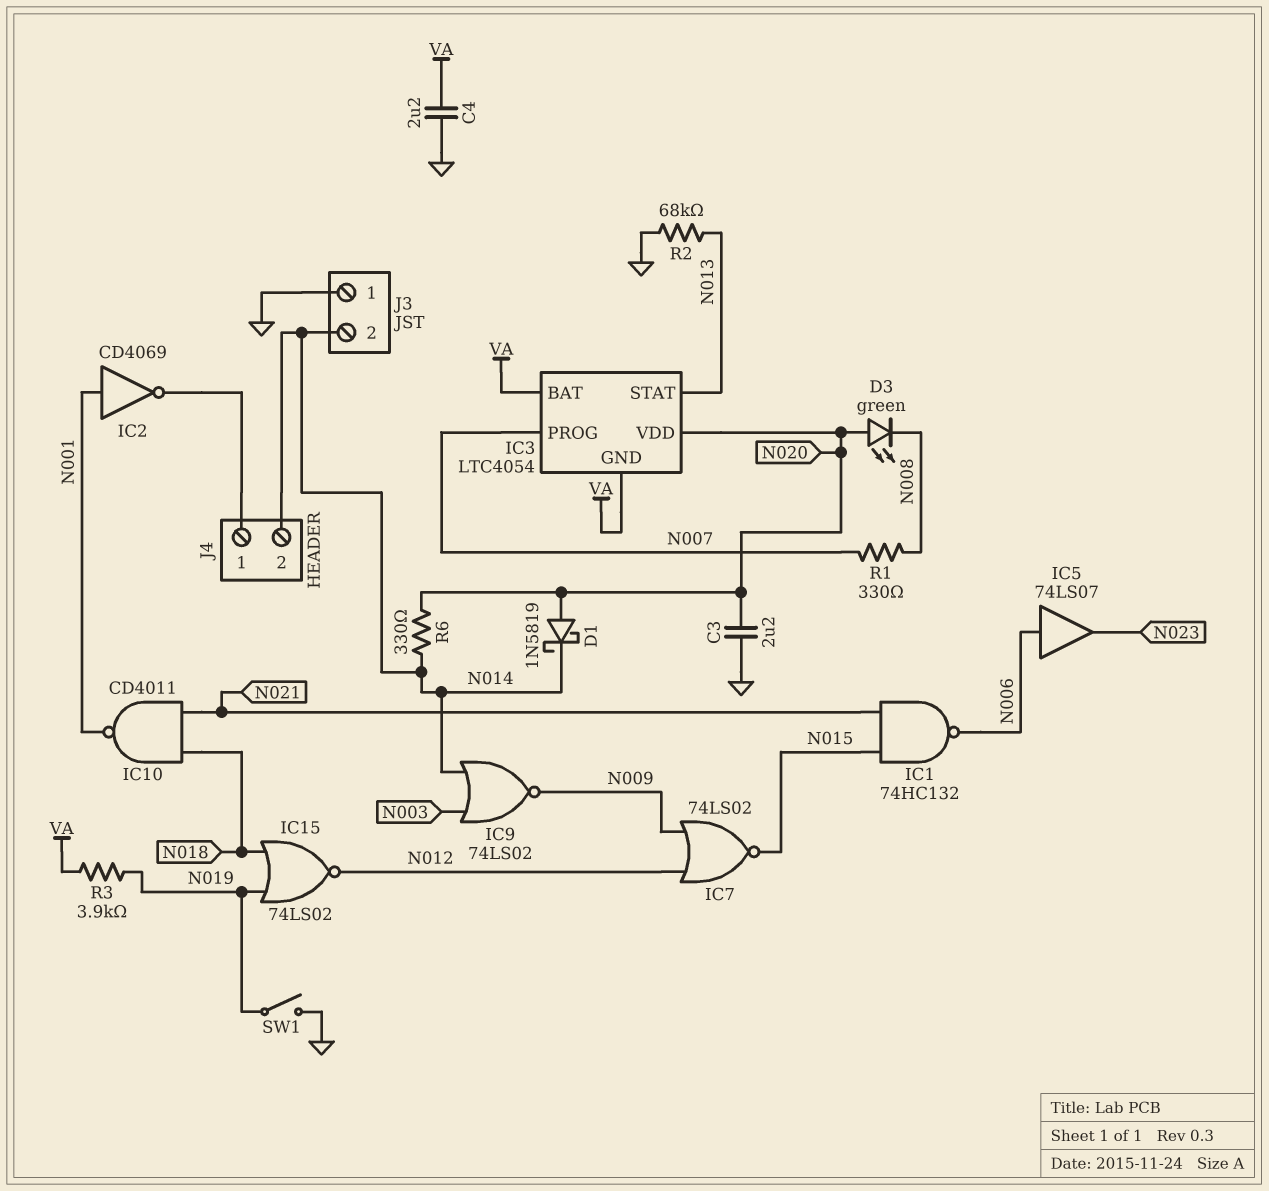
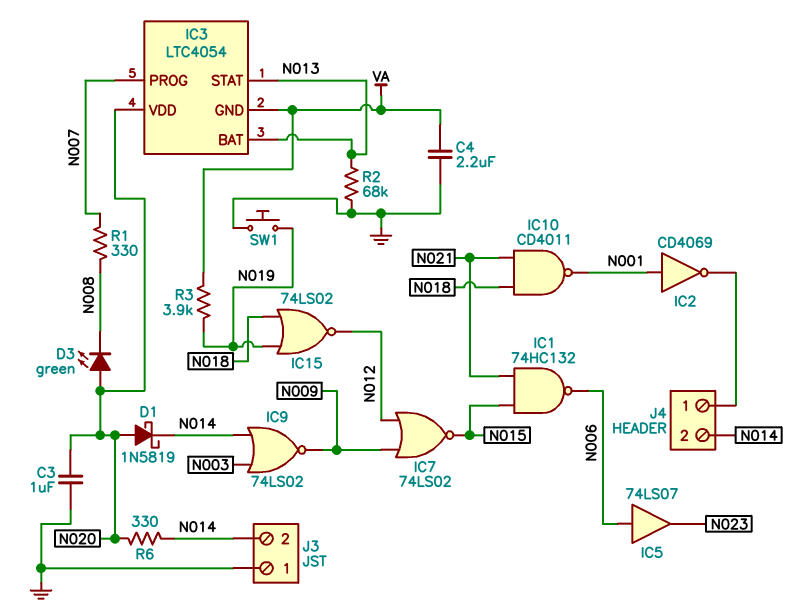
C3: 2.2uF (GND, N020) -> 1uF (GND, N020)
IC3 pin BAT: VA -> N013
SW1: switch (GND, N019) -> button (GND, N019)

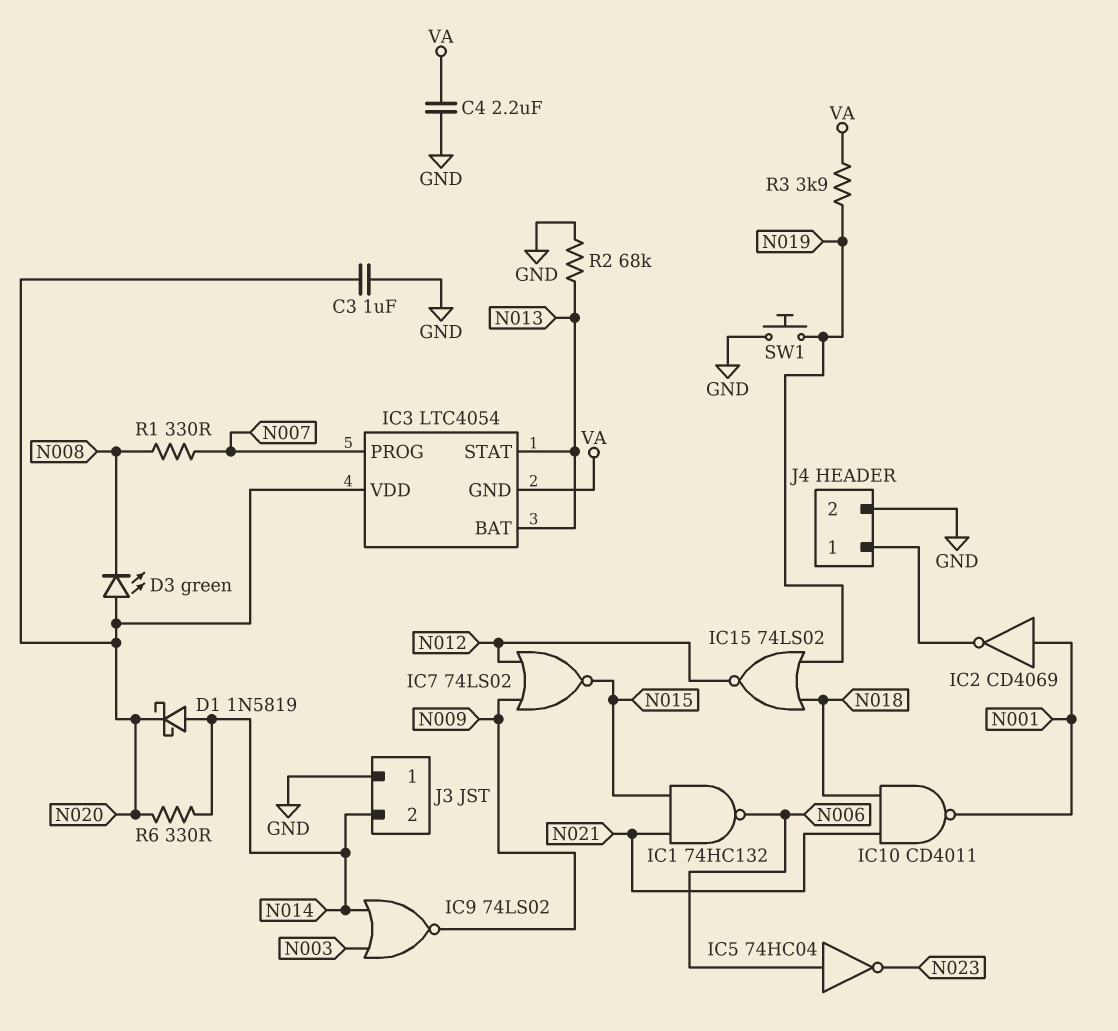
D1: schottky 1N5819 (A N020, K N014) -> schottky 1N5819 (A N014, K N020)
IC5: buffer 74LS07 (in N006, out N023) -> NOT 74HC04 (in N006, out N023)
J4 pin 2: N014 -> GND

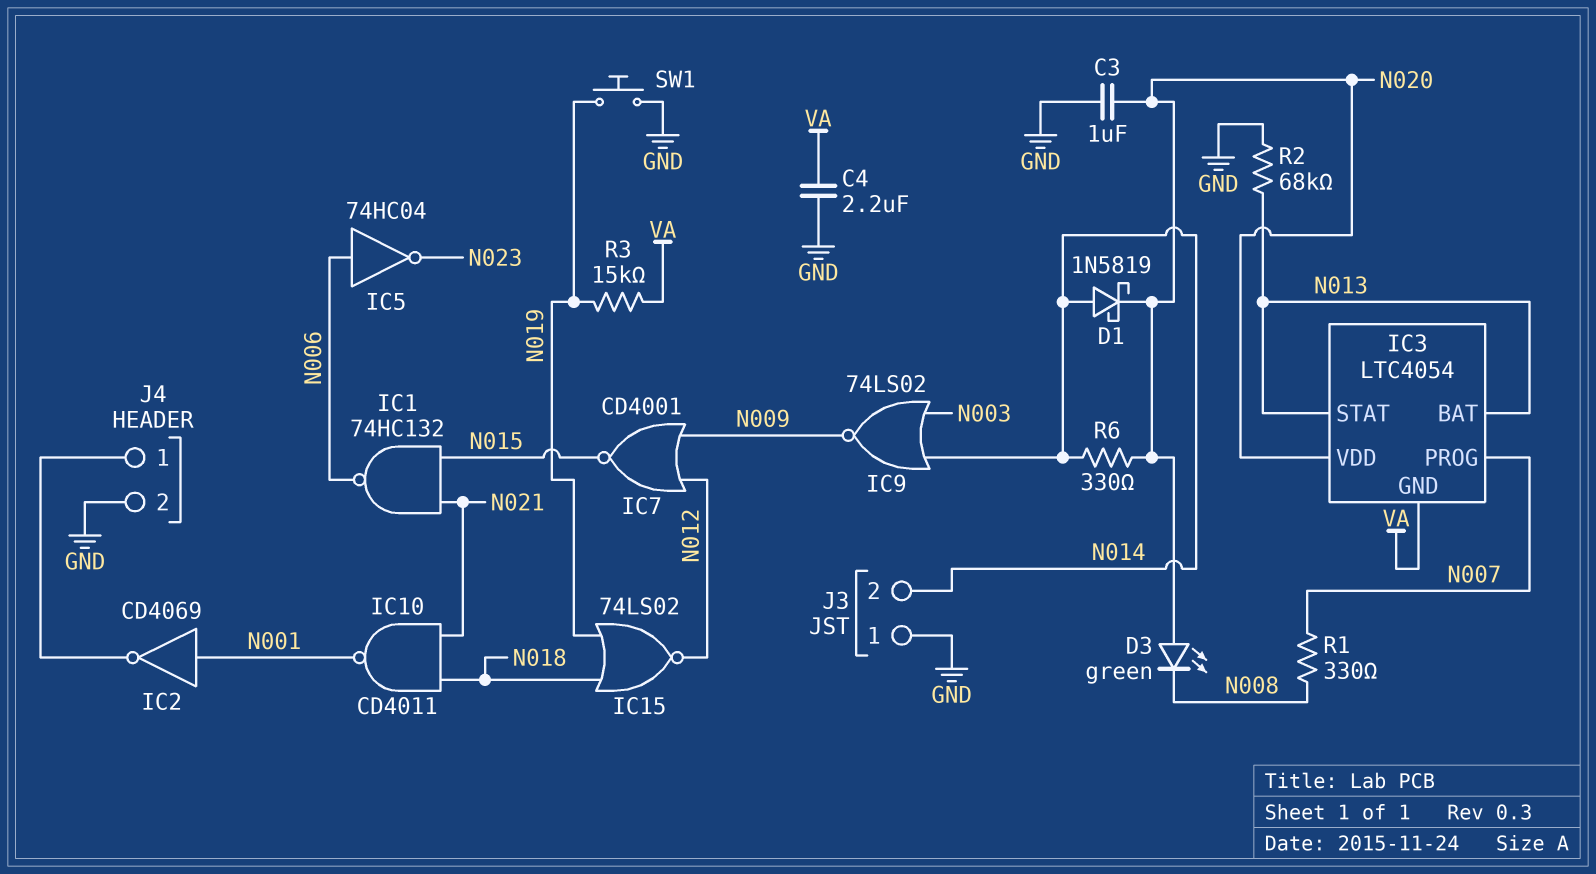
IC7: NOR 74LS02 (in N009, in N012, out N015) -> NOR CD4001 (in N009, in N012, out N015)
R3: 3.9k (N019, VA) -> 15k (N019, VA)

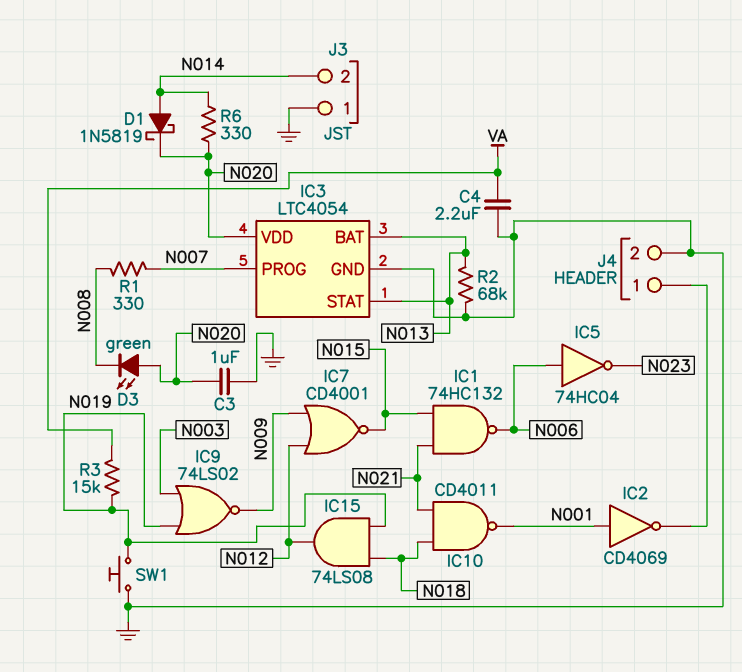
IC3 pin GND: VA -> GND
IC9: NOR 74LS02 (in N003, in N014, out N009) -> NOR 74LS02 (in N003, in N019, out N009)
IC15: NOR 74LS02 (in N018, in N019, out N012) -> AND 74LS08 (in N018, in N019, out N012)

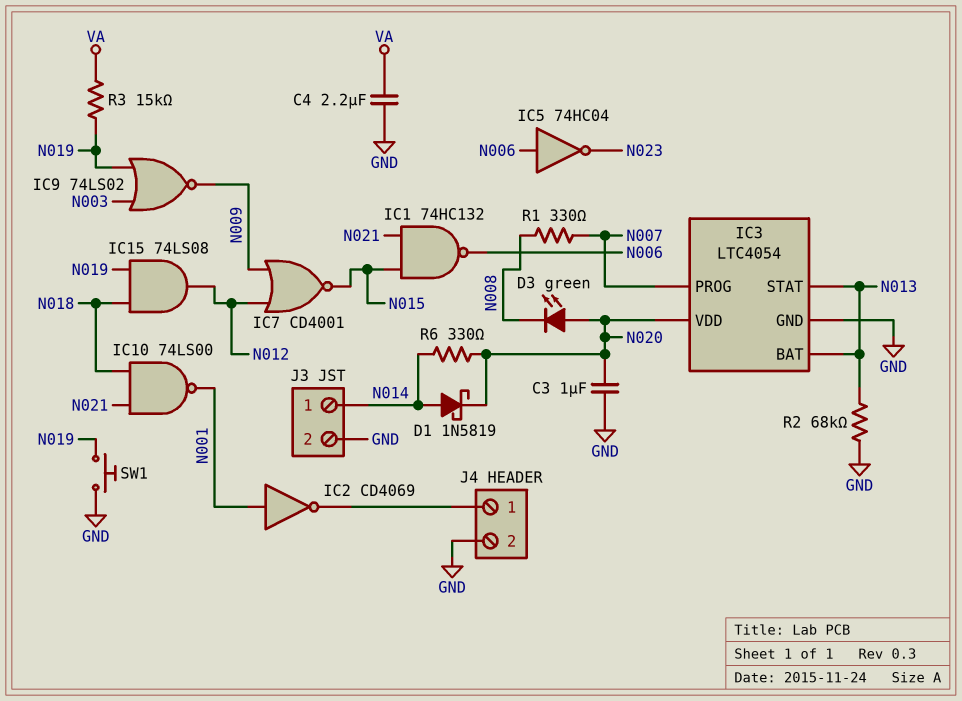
IC10: NAND CD4011 (in N018, in N021, out N001) -> NAND 74LS00 (in N018, in N021, out N001)
J3 pin 1: GND -> N014
J3 pin 2: N014 -> GND

